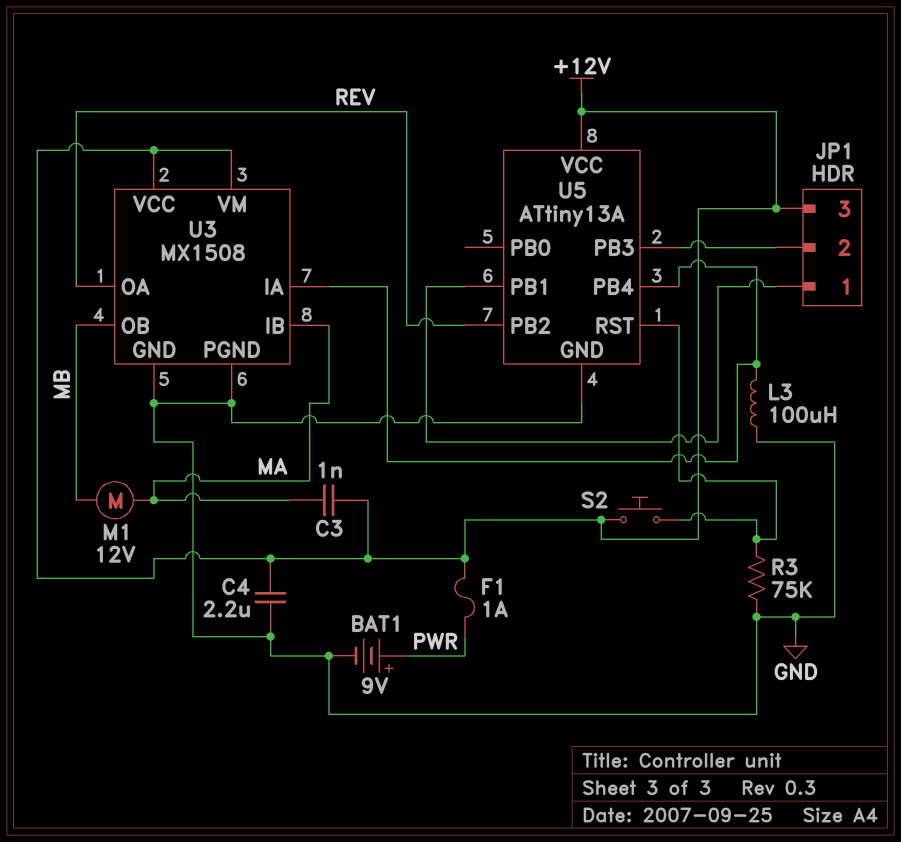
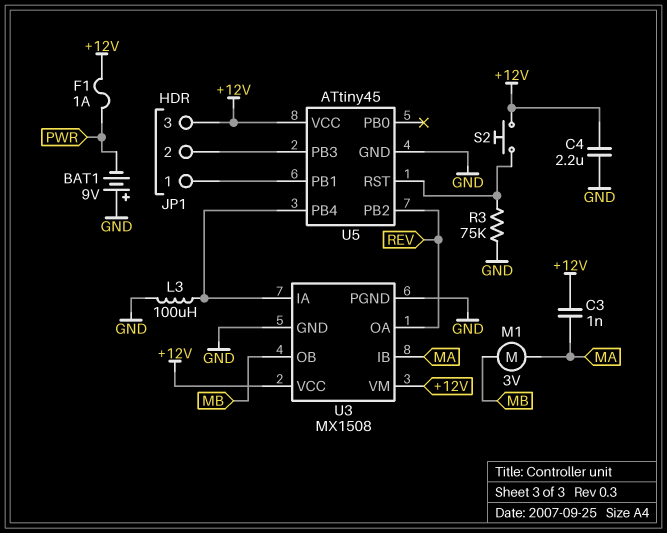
BAT1: 9V (plus PWR, minus GND) -> 9V (plus GND, minus PWR)
M1: motor 12V (MA, MB) -> motor 3V (MA, MB)
U5: ATtiny13A -> ATtiny45

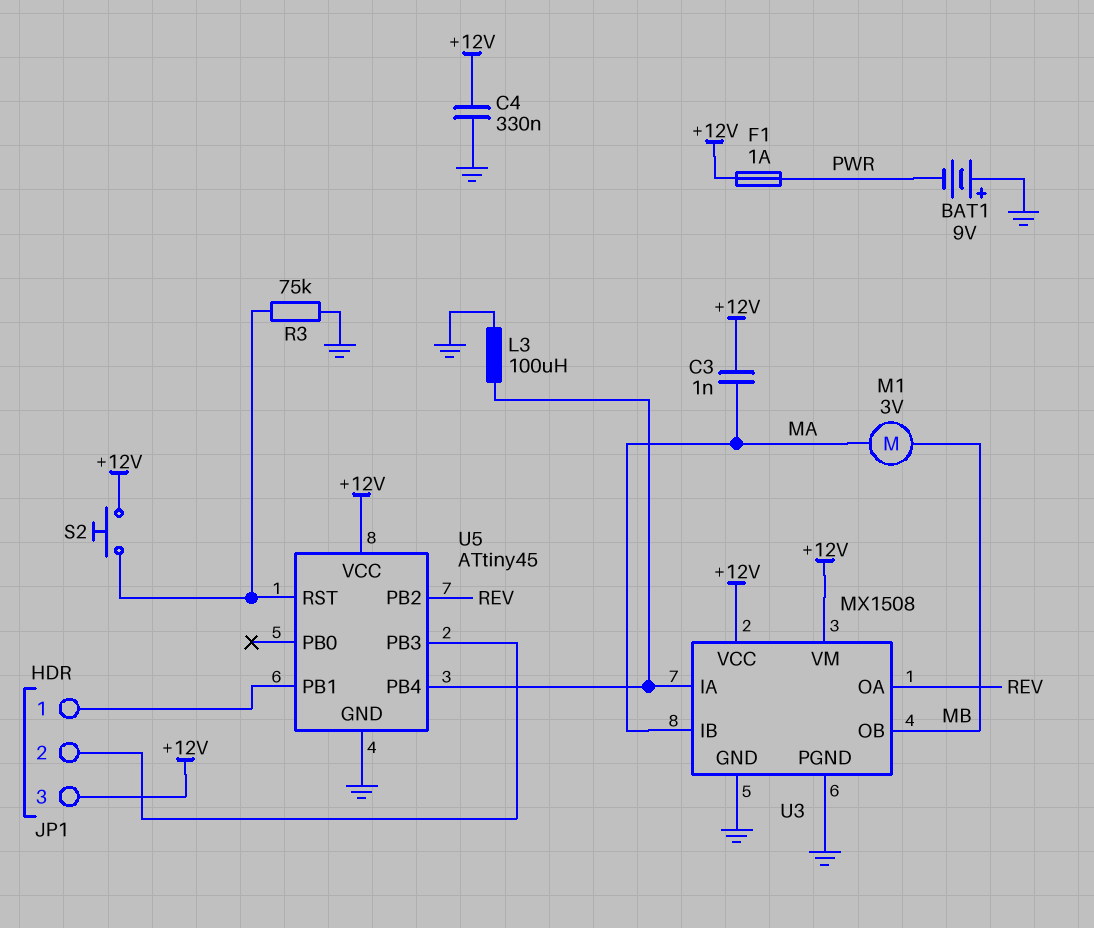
C4: 2.2uF (+12V, GND) -> 330nF (+12V, GND)

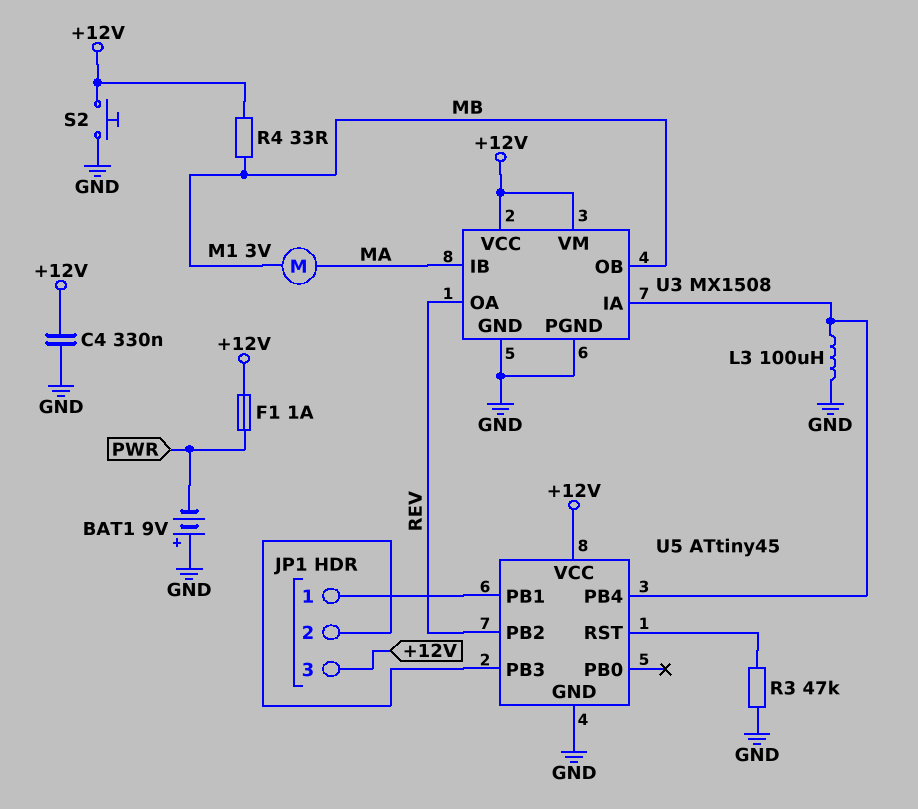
C3: 1nF (+12V, MA) -> none
R3: 75k (GND, U5/RST) -> 47k (GND, U5/RST)
R4: none -> 33 (+12V, MB)
S2: button (+12V, U5/RST) -> button (+12V, GND)

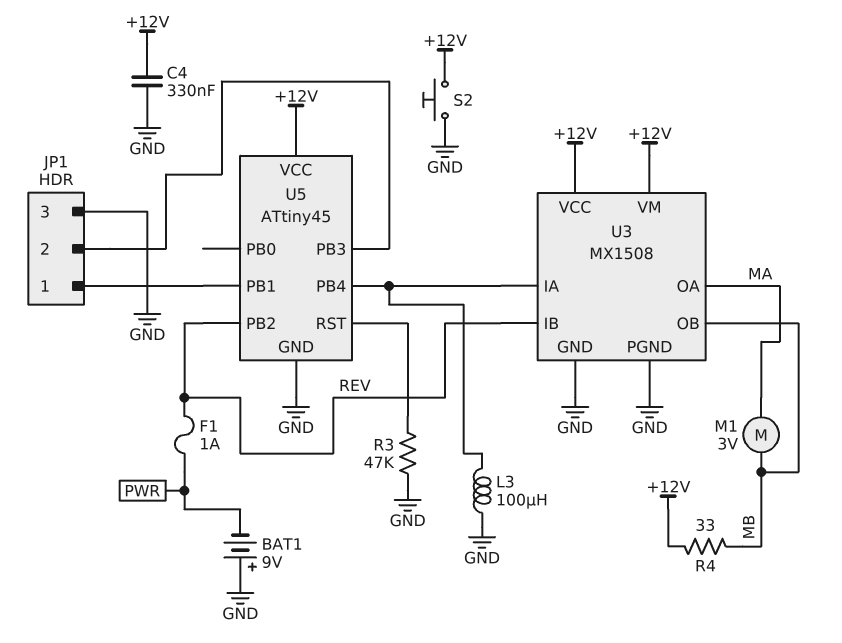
F1: 1A (+12V, PWR) -> 1A (PWR, REV)
JP1 pin 3: +12V -> GND
U3 pin IB: MA -> REV
U3 pin OA: REV -> MA

